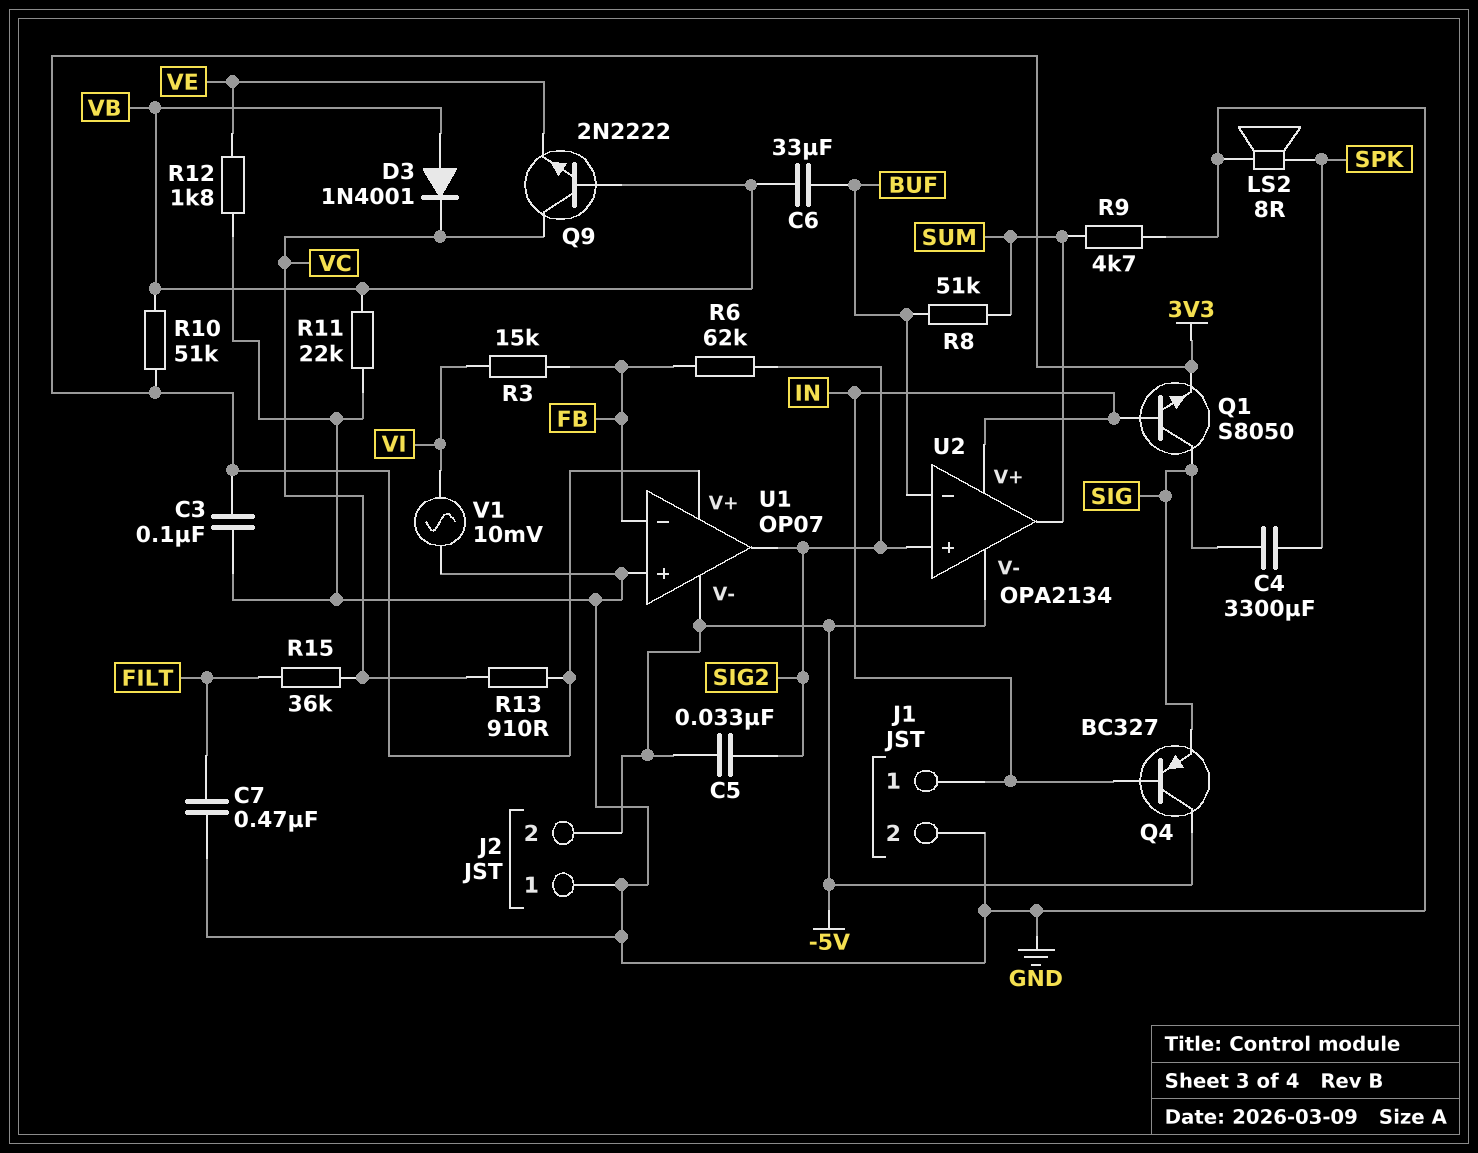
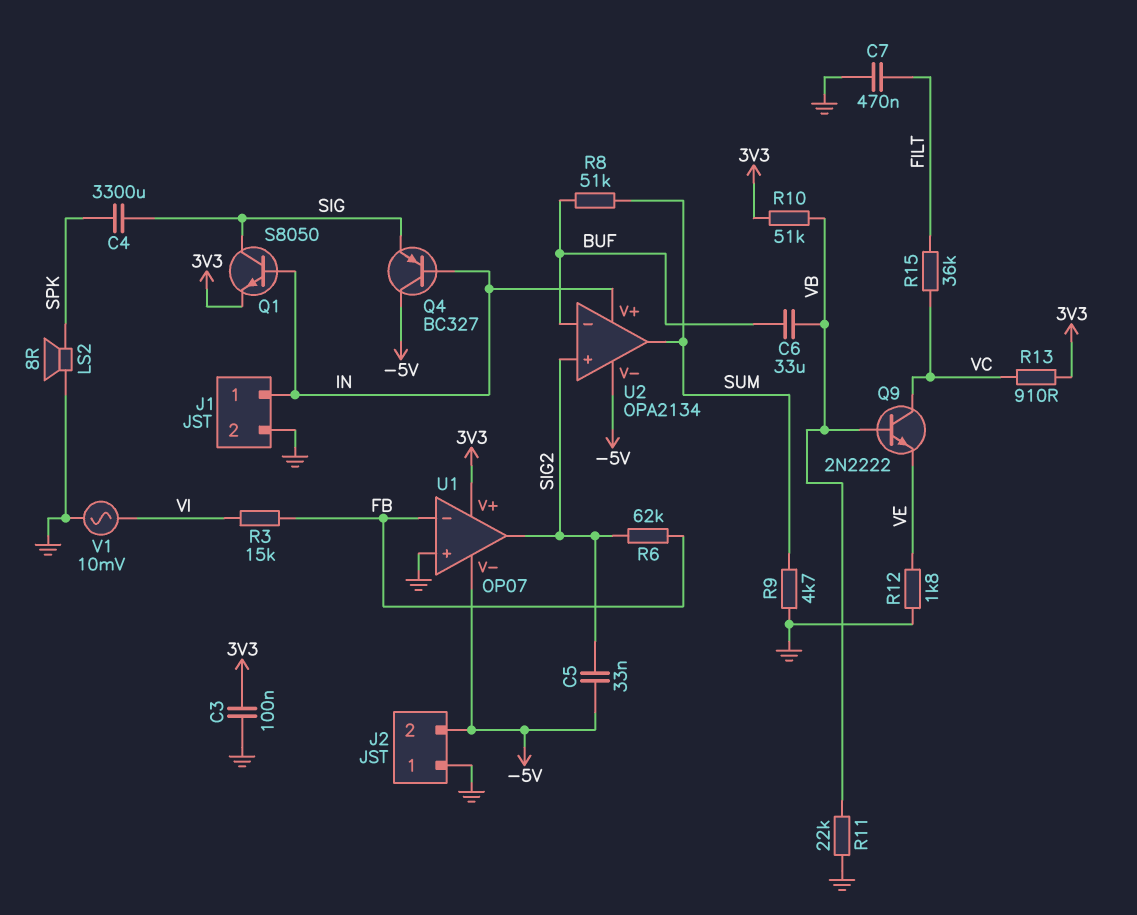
D3: diode 1N4001 (A VB, K VC) -> none

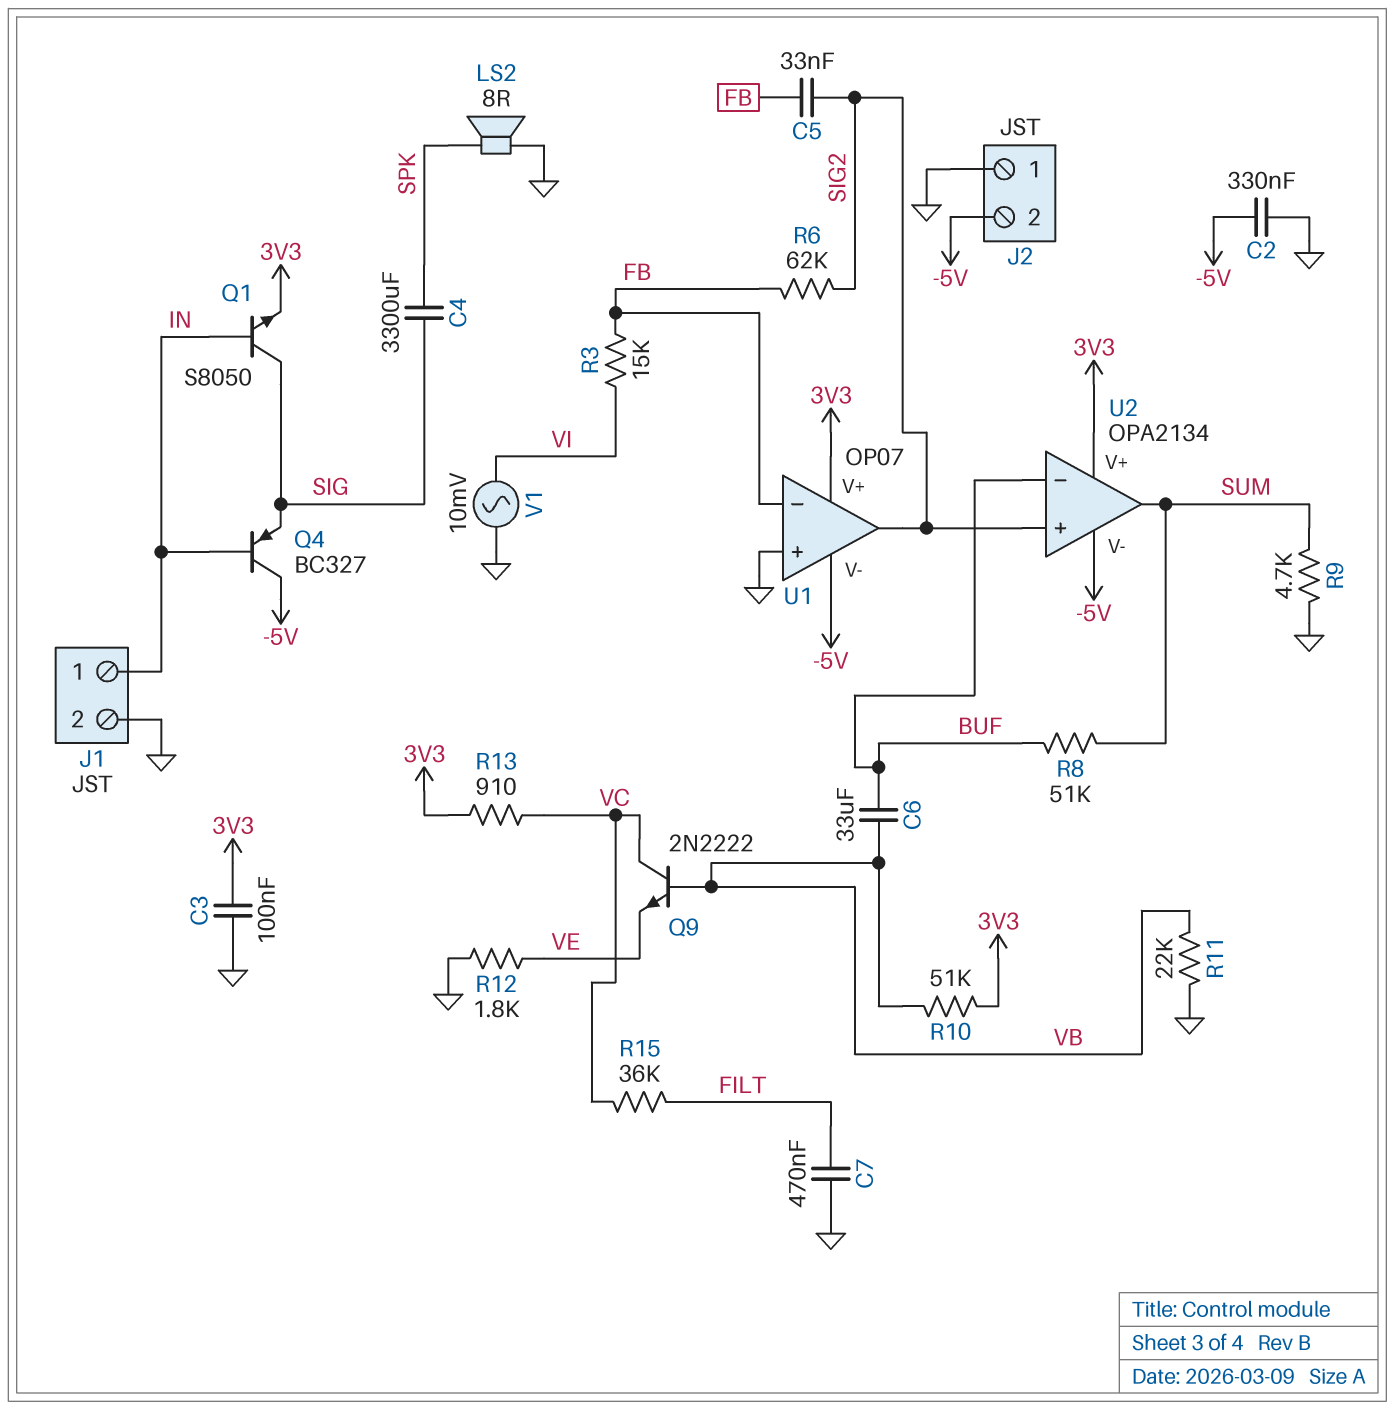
C2: none -> 330nF (-5V, GND)
C5: 33nF (-5V, SIG2) -> 33nF (FB, SIG2)
U2 pin V+: IN -> 3V3

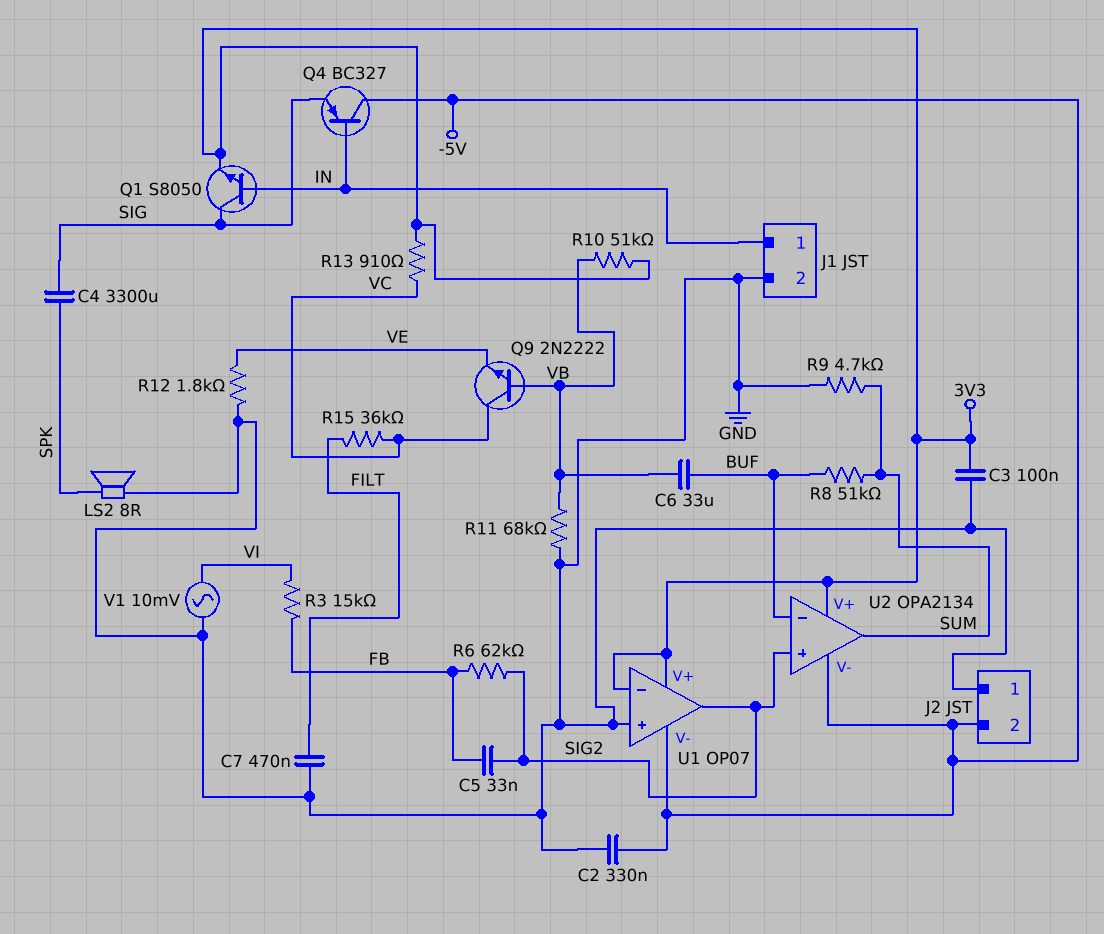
R11: 22k (GND, VB) -> 68k (GND, VB)
U1 pin in-: FB -> 3V3

